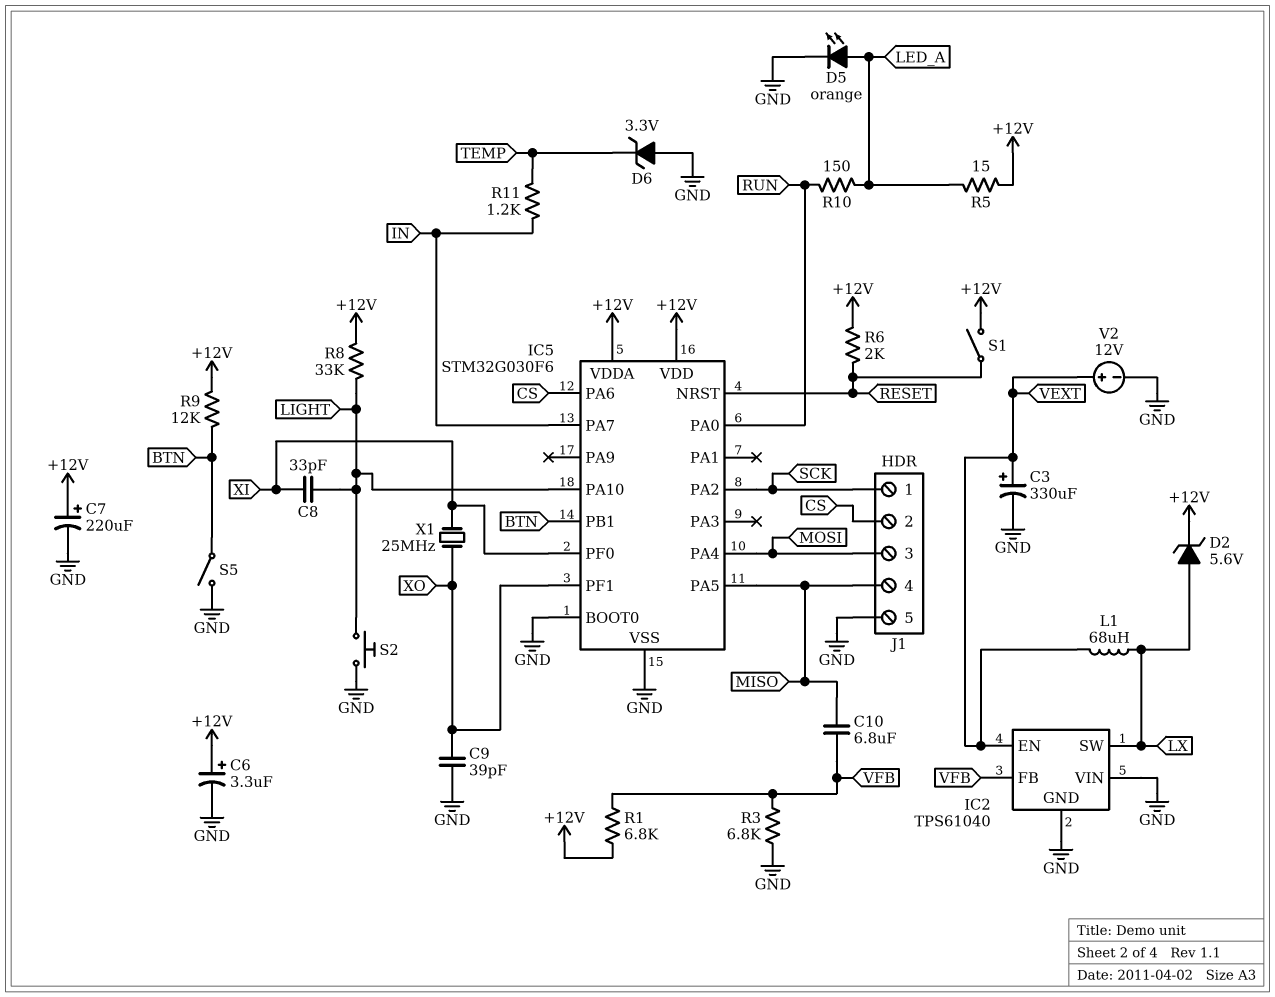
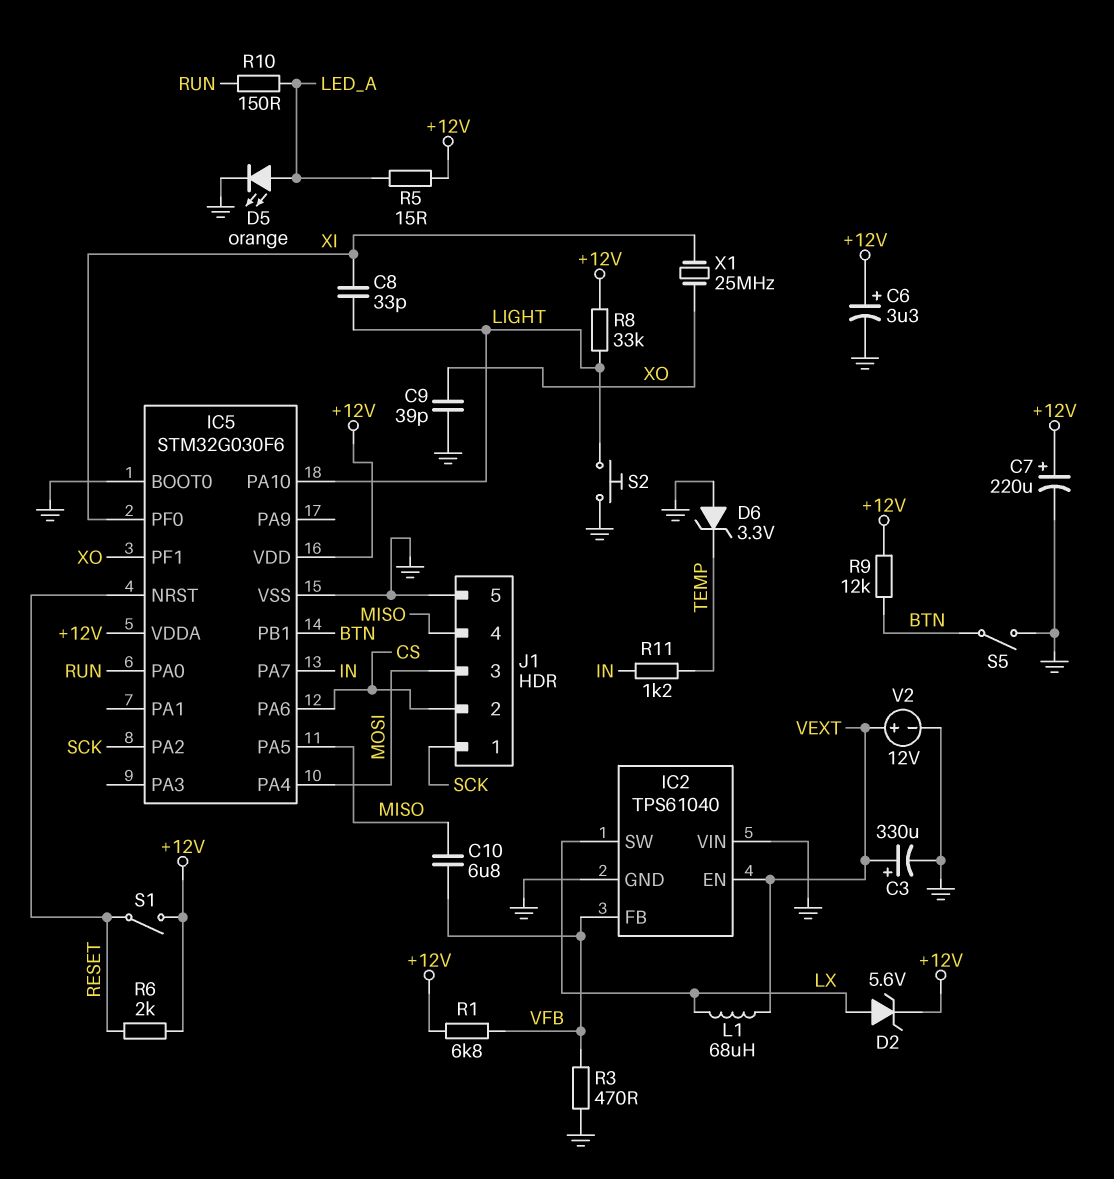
R3: 6.8k (GND, VFB) -> 470 (GND, VFB)

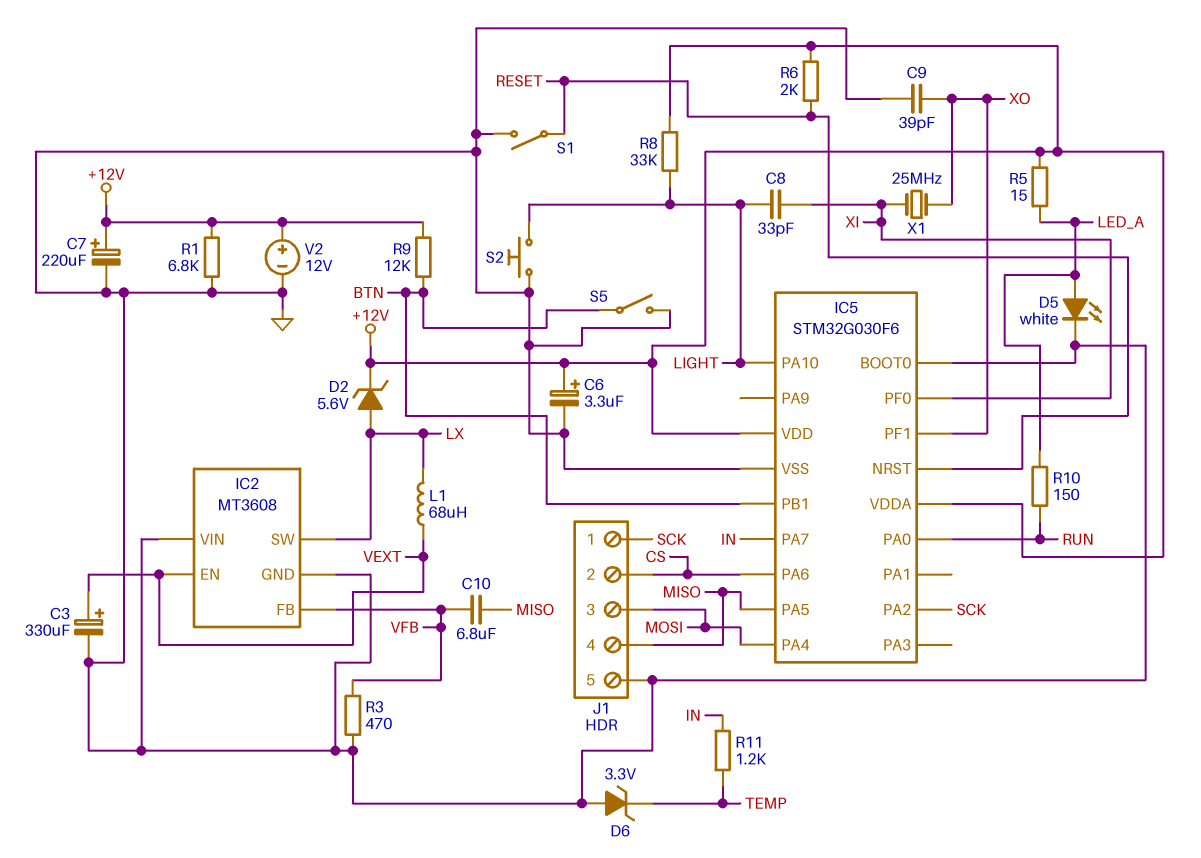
D5: LED orange (A LED_A, K GND) -> LED white (A LED_A, K GND)
IC2: TPS61040 -> MT3608
R1: 6.8k (+12V, VFB) -> 6.8k (+12V, GND)
S1: switch (+12V, RESET) -> switch (GND, RESET)
V2: 12V (plus VEXT, minus GND) -> 12V (plus +12V, minus GND)

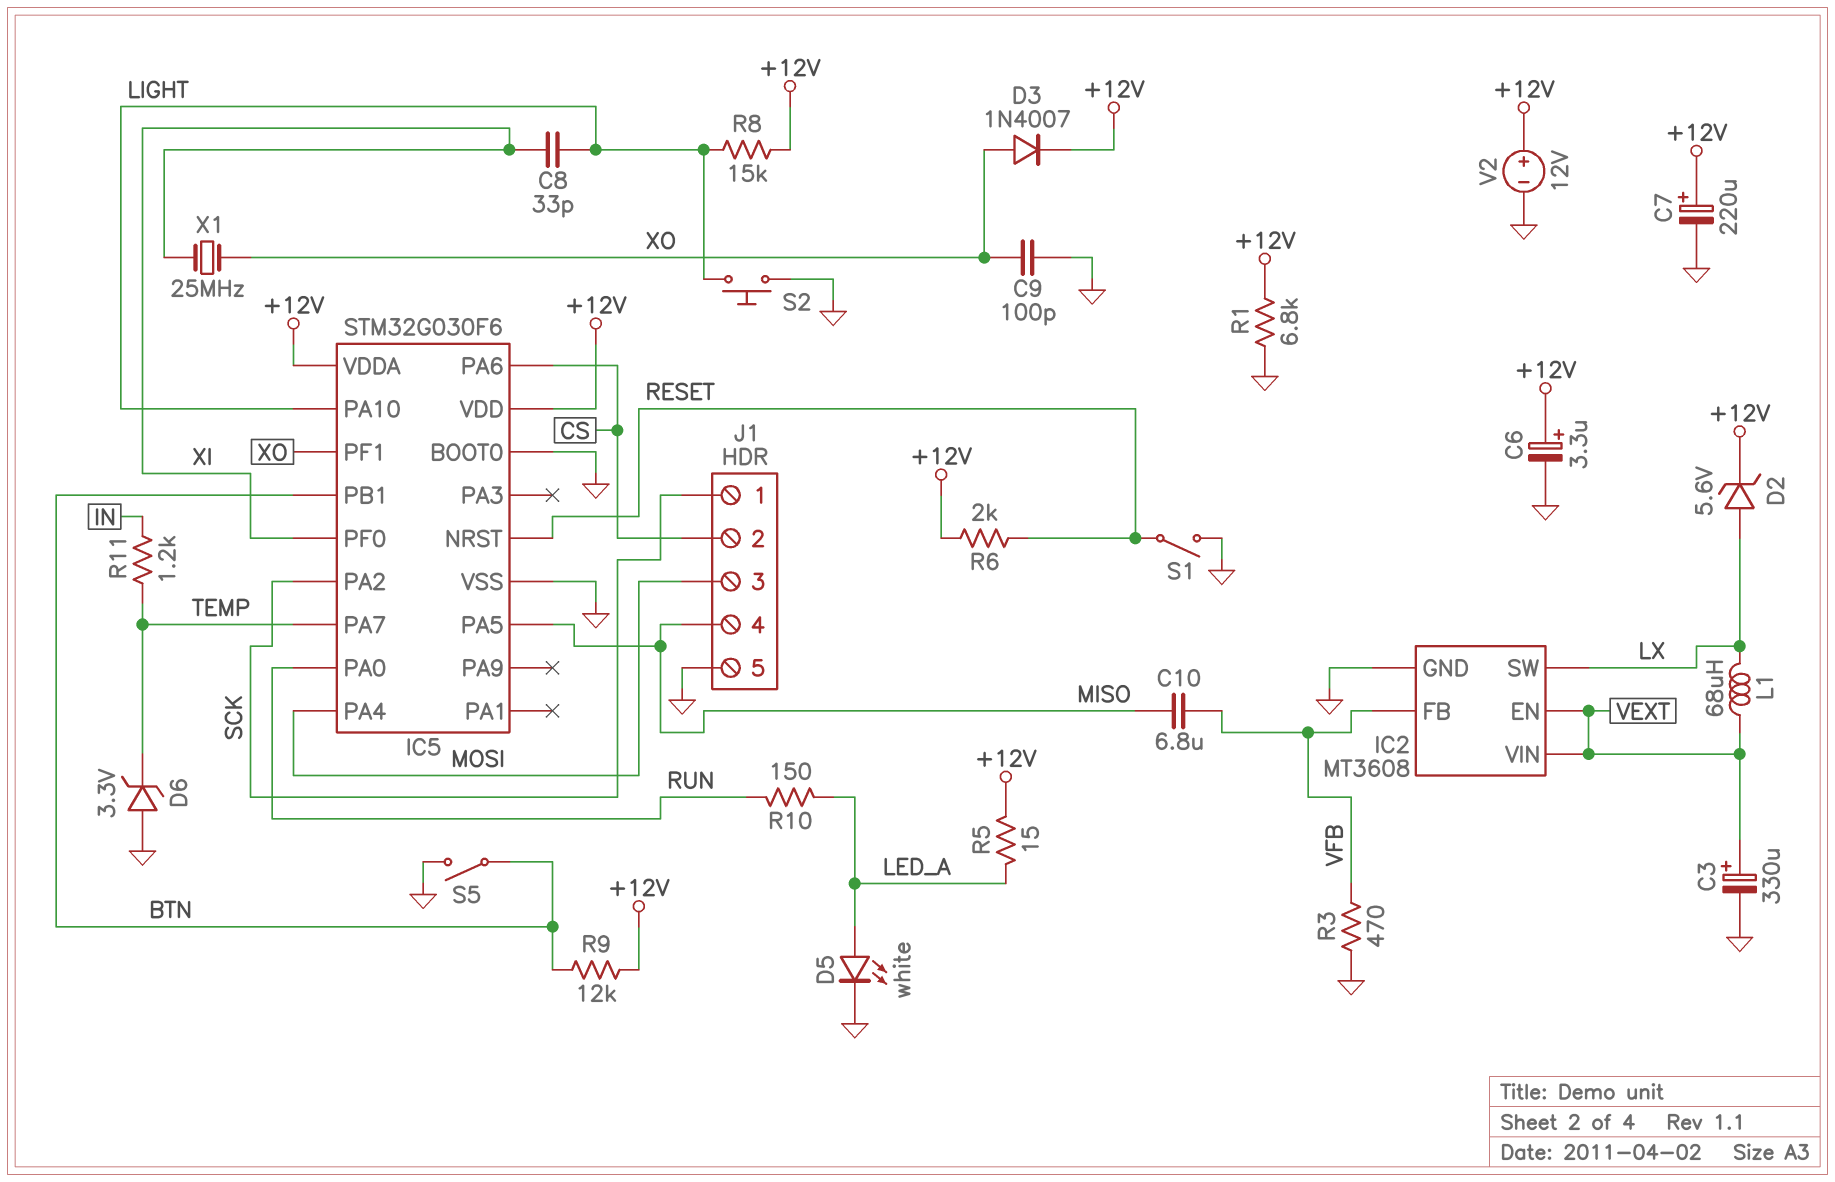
C9: 39pF (GND, XO) -> 100pF (GND, XO)
D3: none -> diode 1N4007 (A XO, K +12V)
IC2 pin VIN: GND -> VEXT
IC5 pin PA7: IN -> TEMP
R8: 33k (+12V, LIGHT) -> 15k (+12V, LIGHT)

